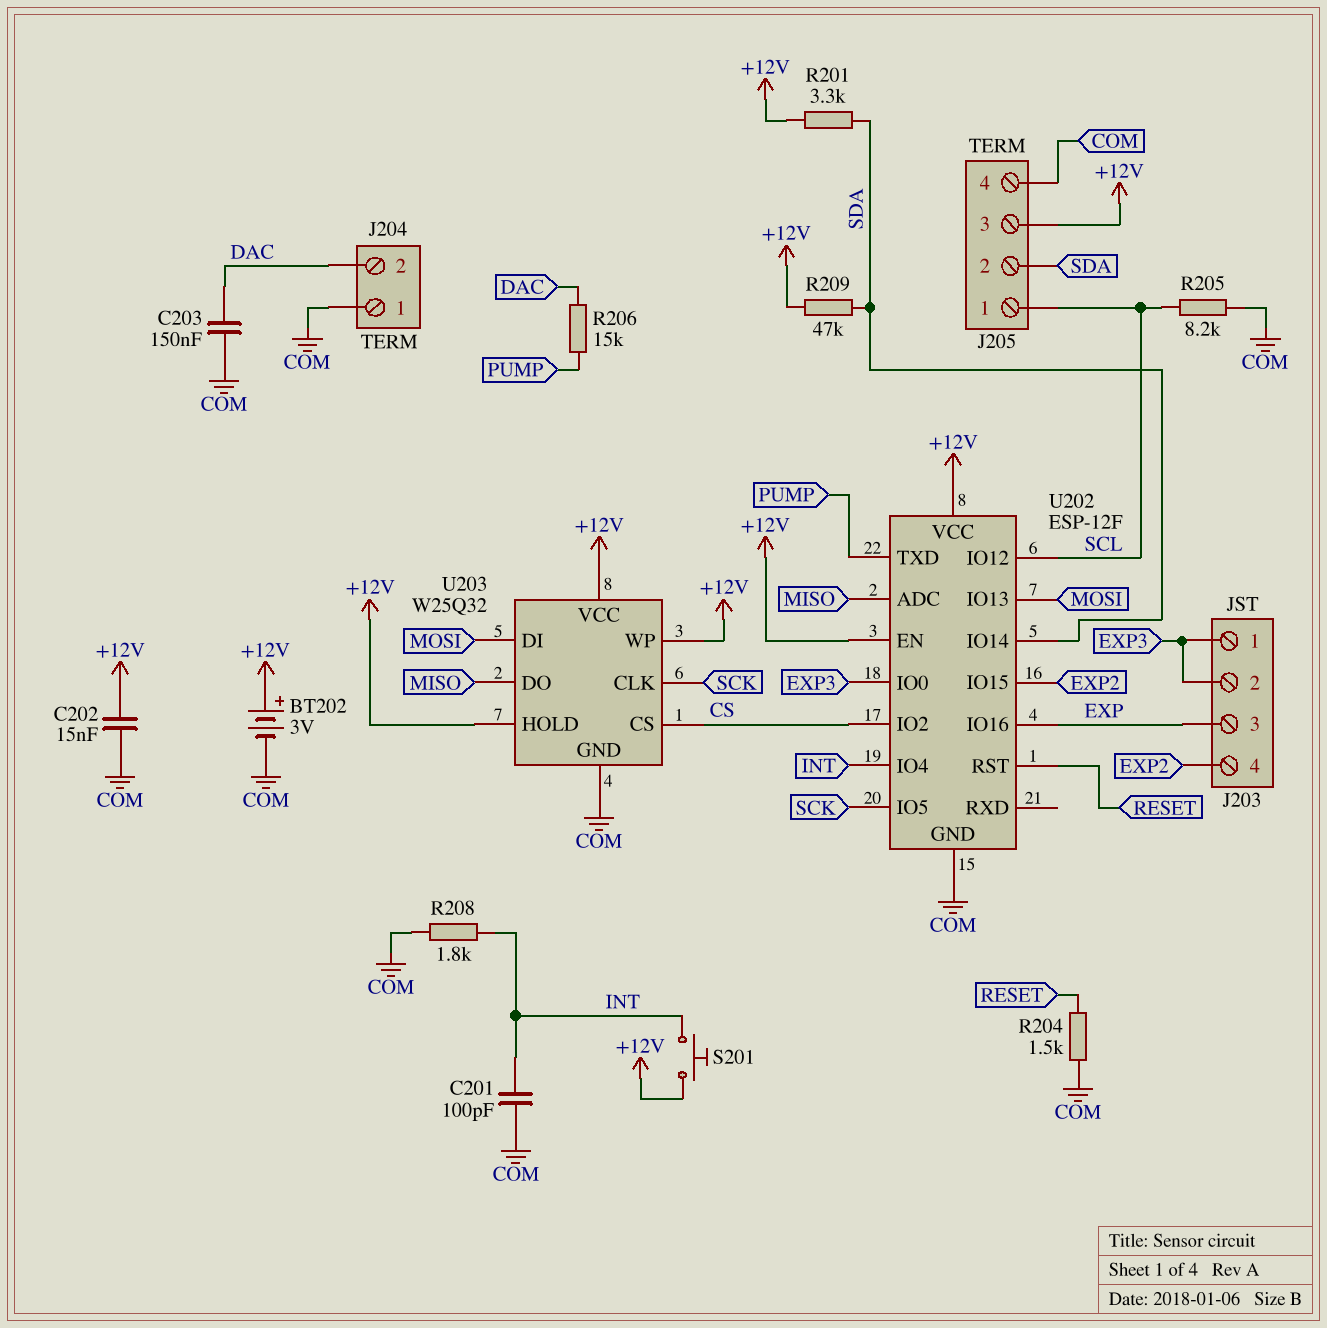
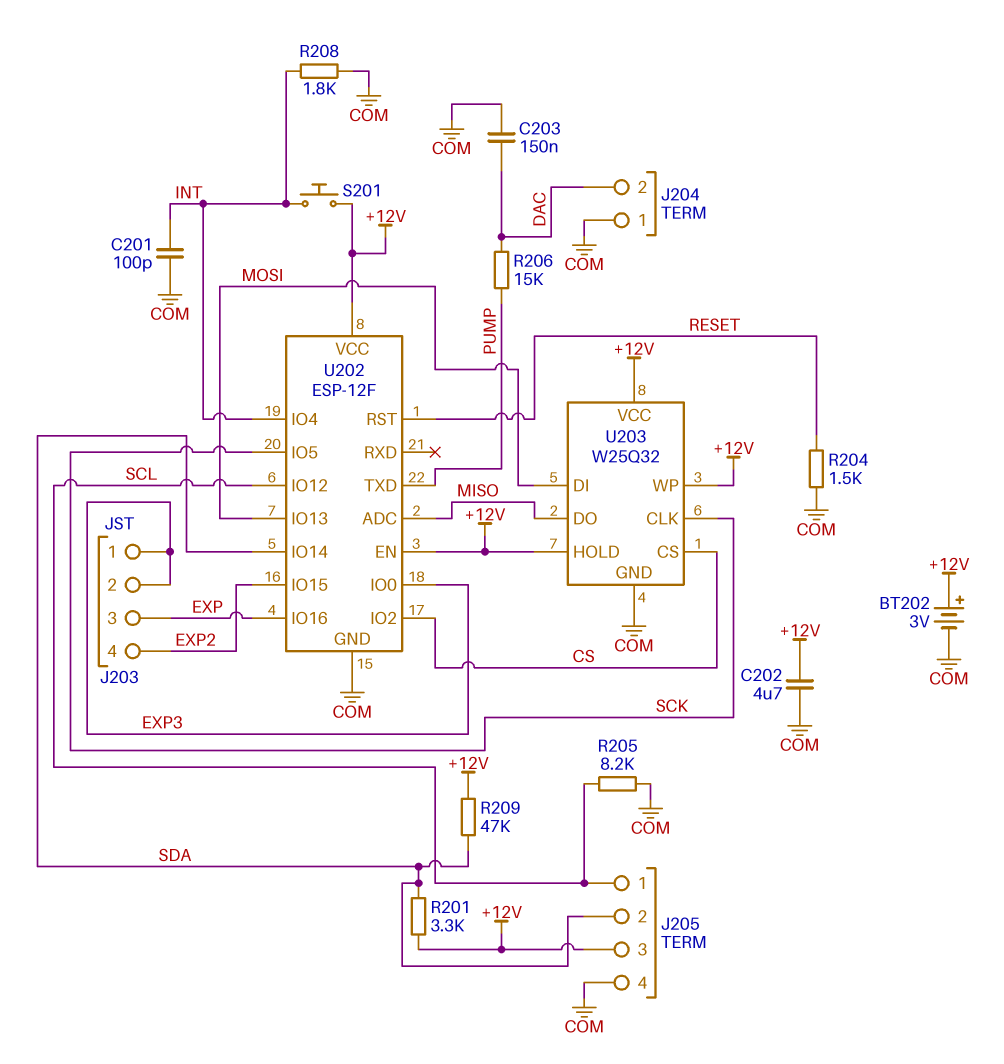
C202: 15nF (+12V, COM) -> 4.7uF (+12V, COM)

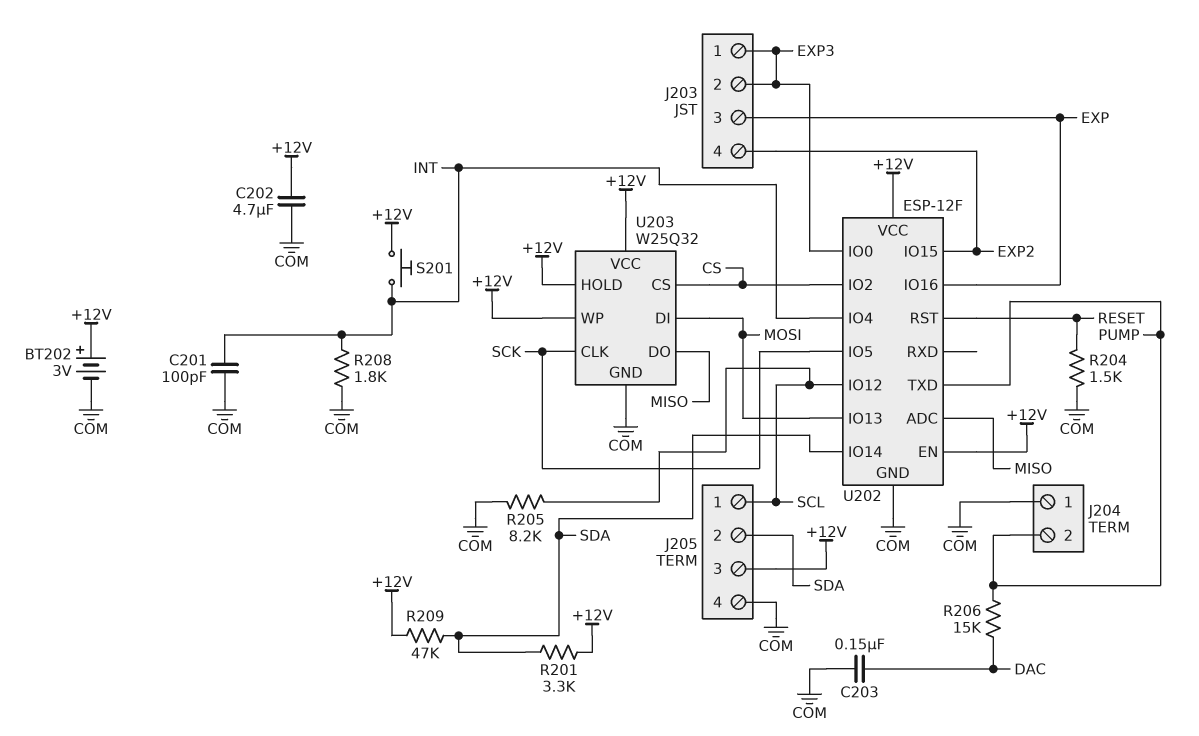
J204 pin 2: DAC -> PUMP

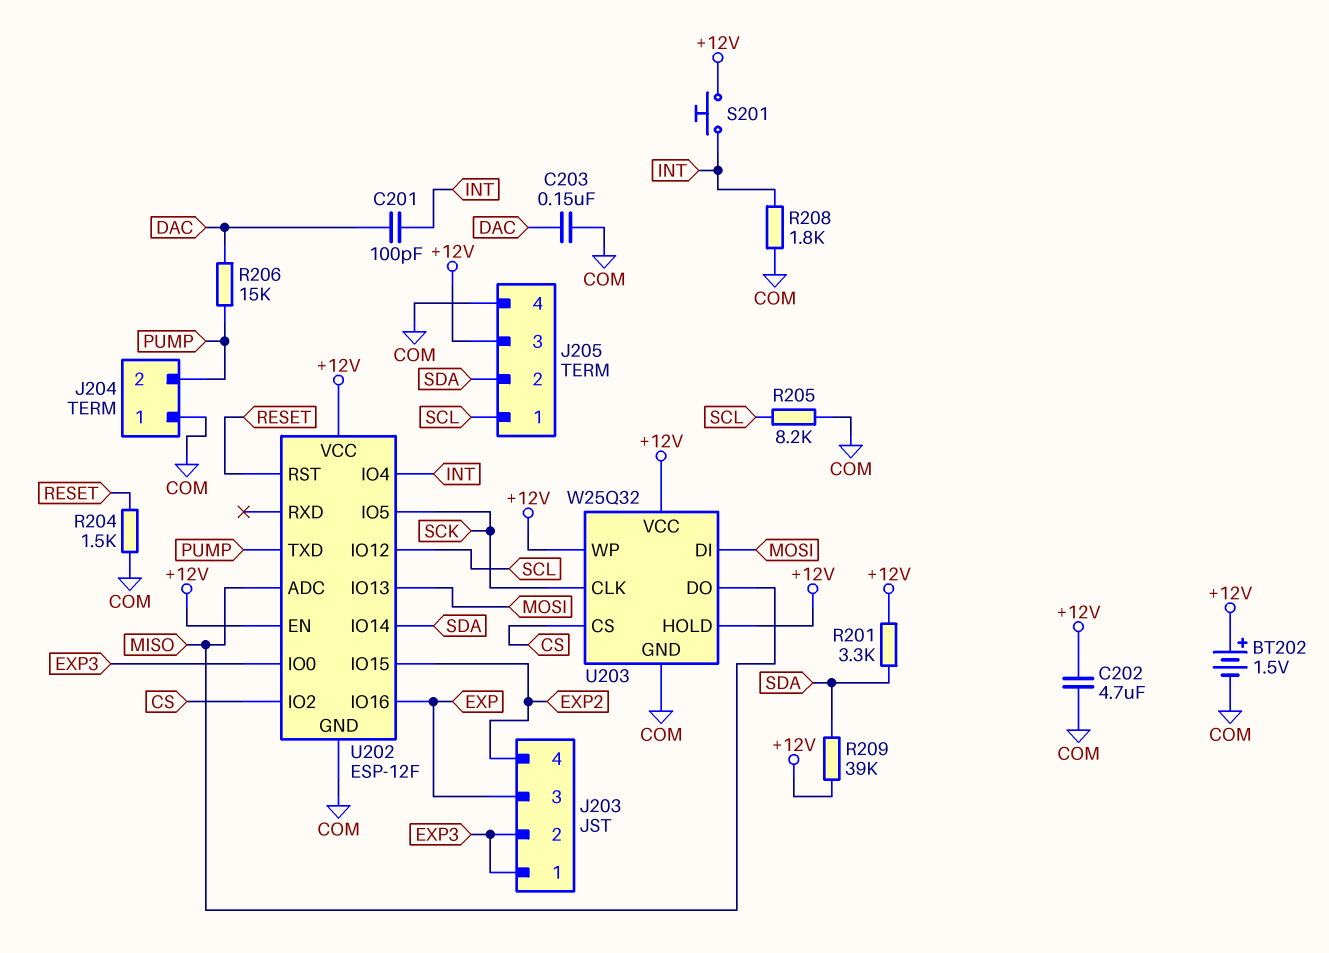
BT202: 3V (plus +12V, minus COM) -> 1.5V (plus +12V, minus COM)
C201: 100pF (COM, INT) -> 100pF (DAC, INT)
R209: 47k (+12V, SDA) -> 39k (+12V, SDA)

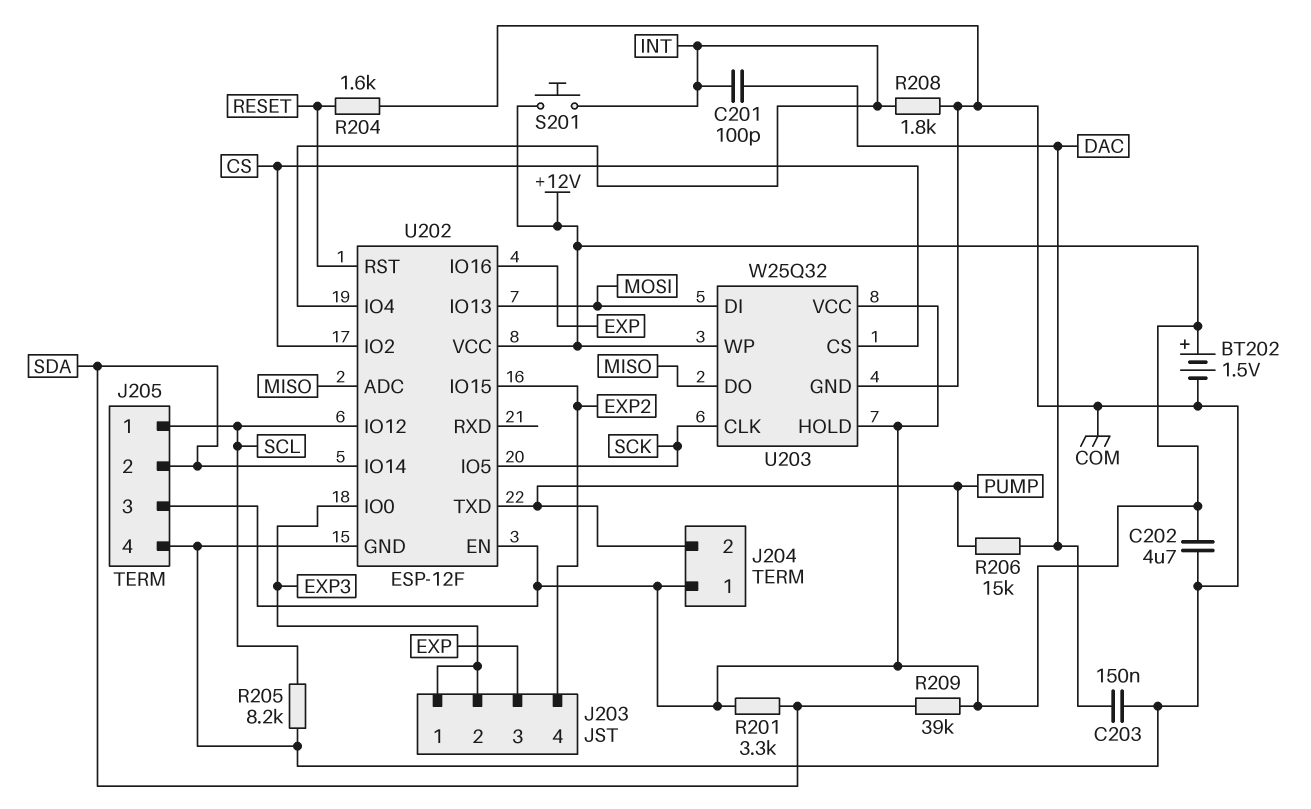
J204 pin 1: COM -> +12V
R204: 1.5k (COM, RESET) -> 1.6k (COM, RESET)

